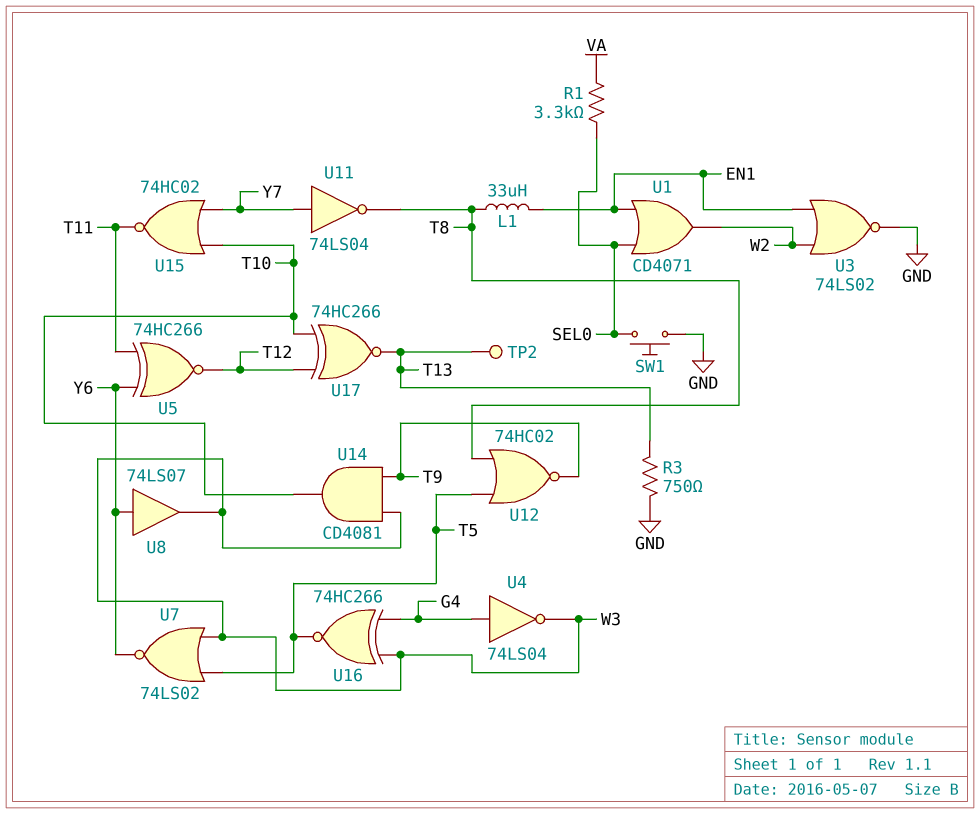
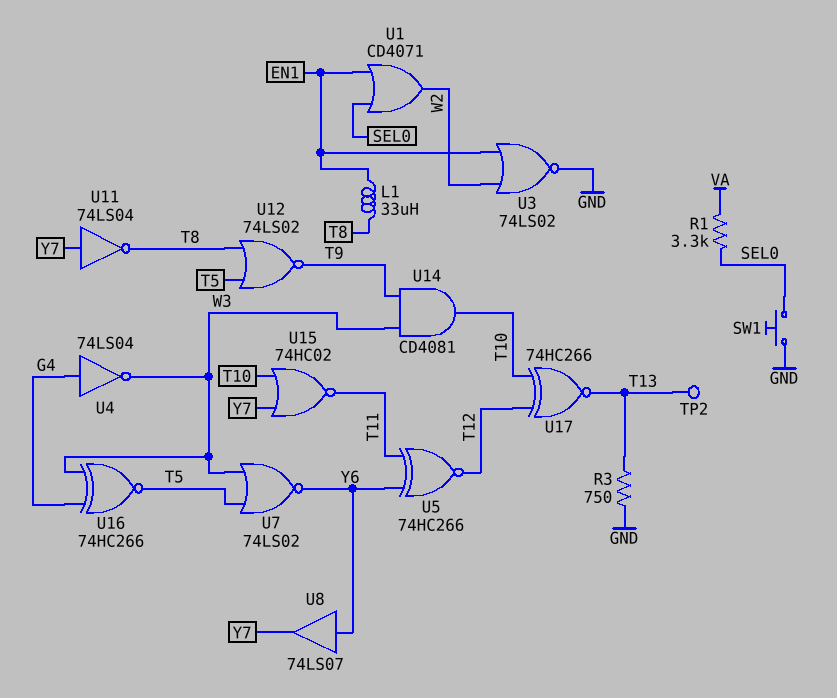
U8: buffer 74LS07 (in Y6, out W3) -> buffer 74LS07 (in Y6, out Y7)
U12: NOR 74HC02 (in T5, in T8, out T9) -> NOR 74LS02 (in T5, in T8, out T9)

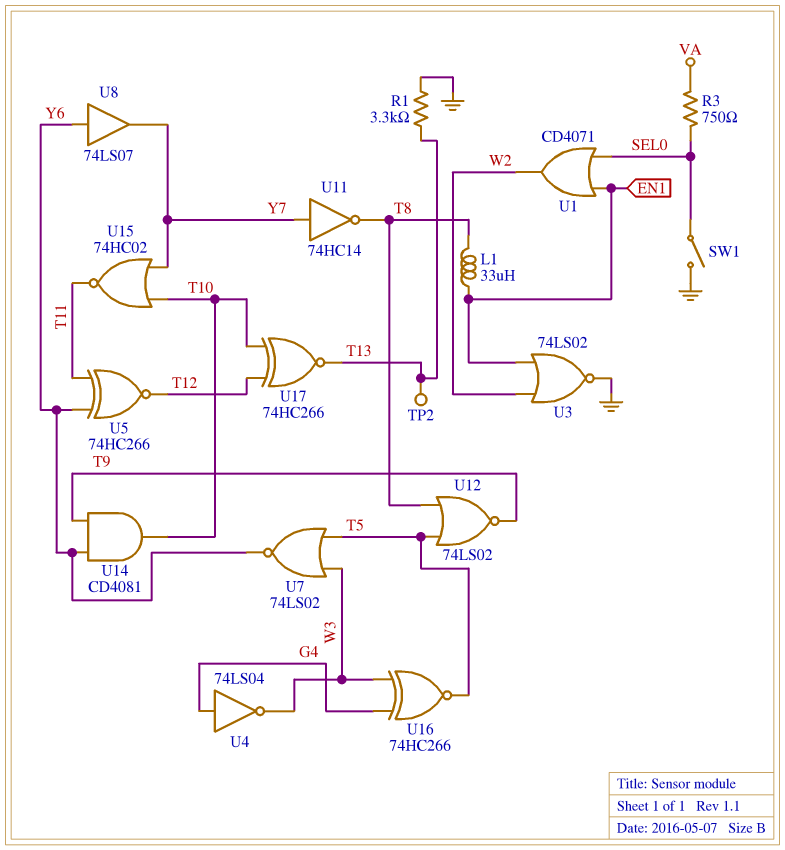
R1: 3.3k (SEL0, VA) -> 3.3k (GND, T13)
R3: 750 (GND, T13) -> 750 (SEL0, VA)
SW1: button (GND, SEL0) -> switch (GND, SEL0)
U11: NOT 74LS04 (in Y7, out T8) -> NOT 74HC14 (in Y7, out T8)
U14: AND CD4081 (in T9, in W3, out T10) -> AND CD4081 (in T9, in Y6, out T10)

